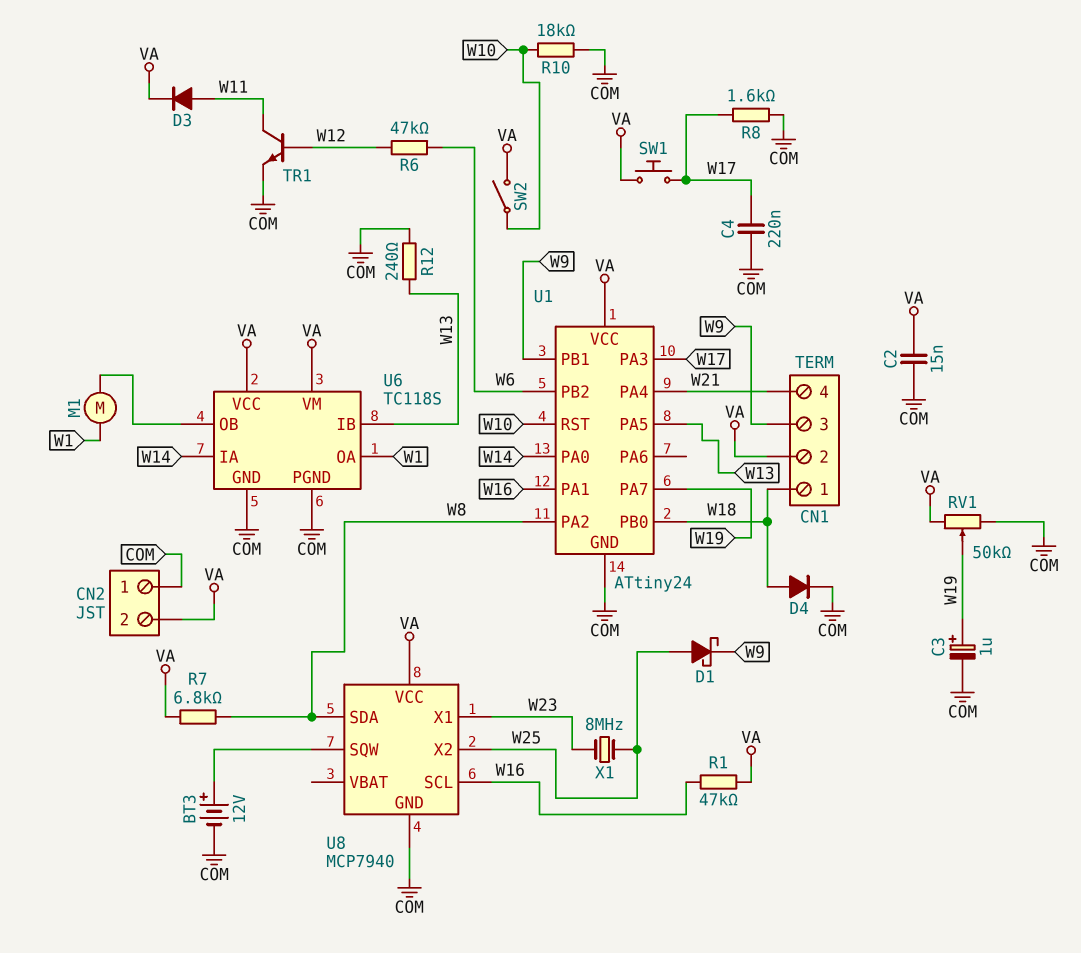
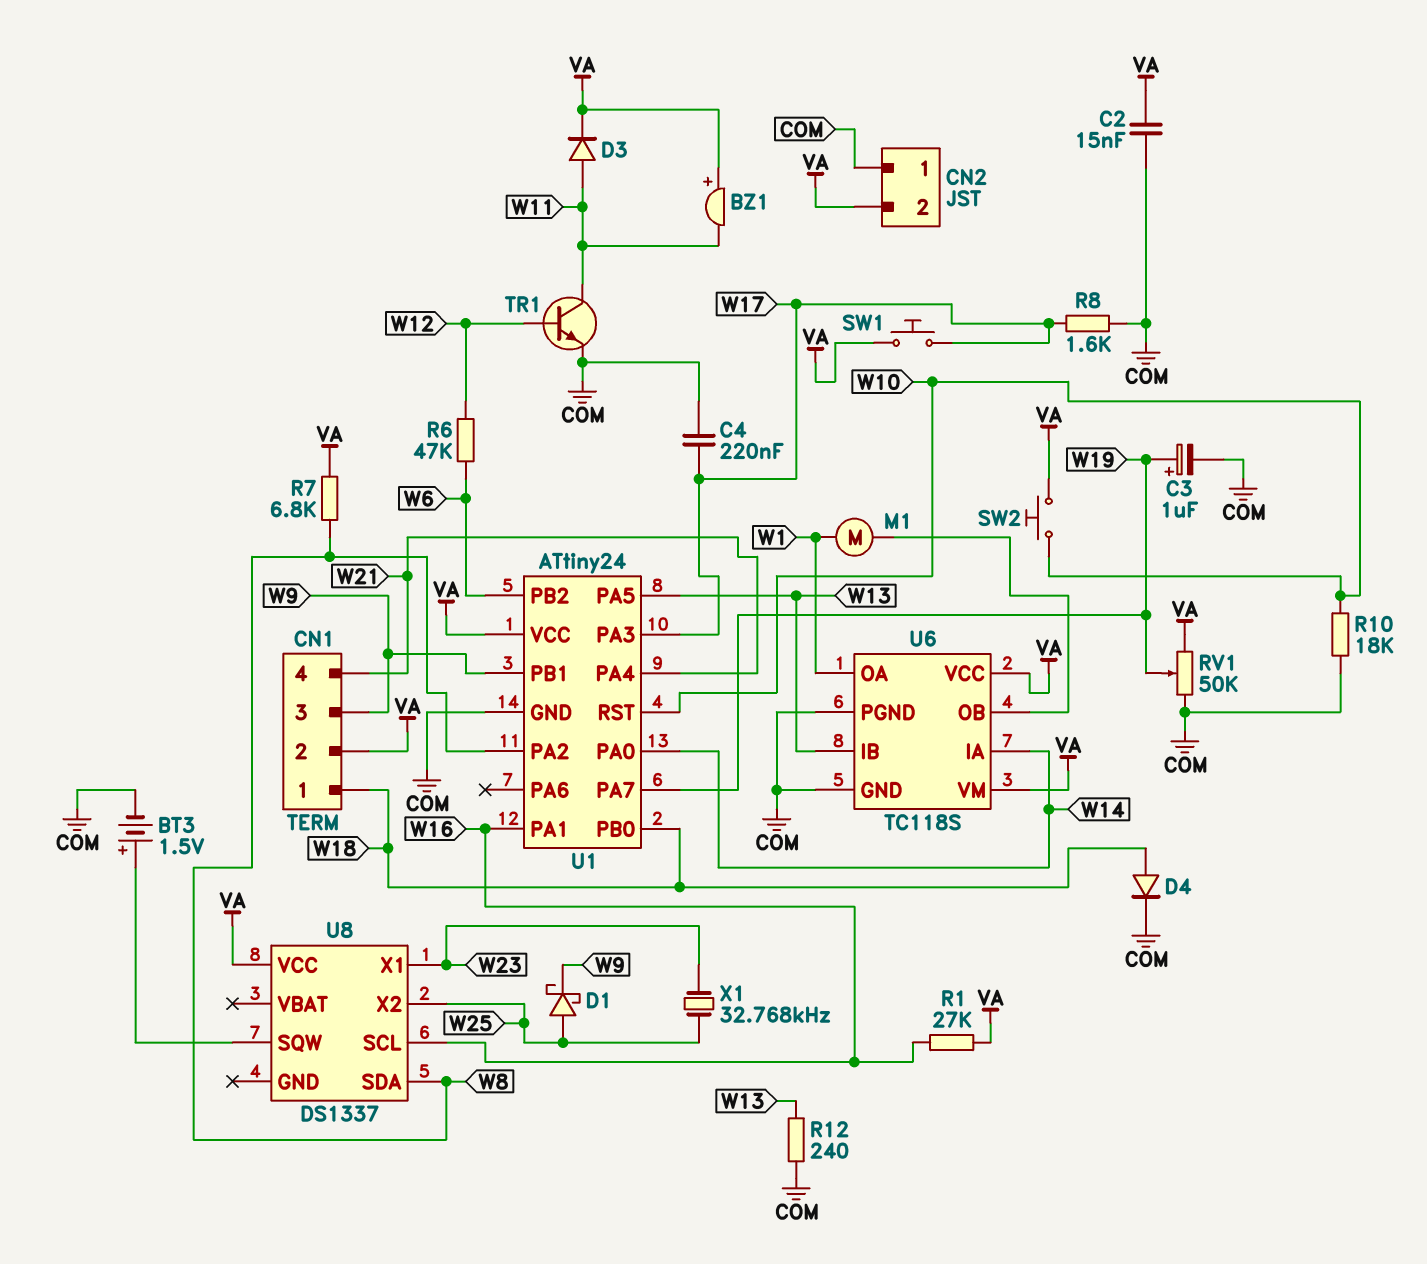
BT3: 12V (plus U8/SQW, minus COM) -> 1.5V (plus U8/SQW, minus COM)
BZ1: none -> buzzer (plus VA, minus W11)
R1: 47k (VA, W16) -> 27k (VA, W16)
SW2: switch (VA, W10) -> button (VA, W10)
U8: MCP7940 -> DS1337
U8 pin GND: COM -> none
X1: 8MHz (W23, W25) -> 32.768kHz (W23, W25)

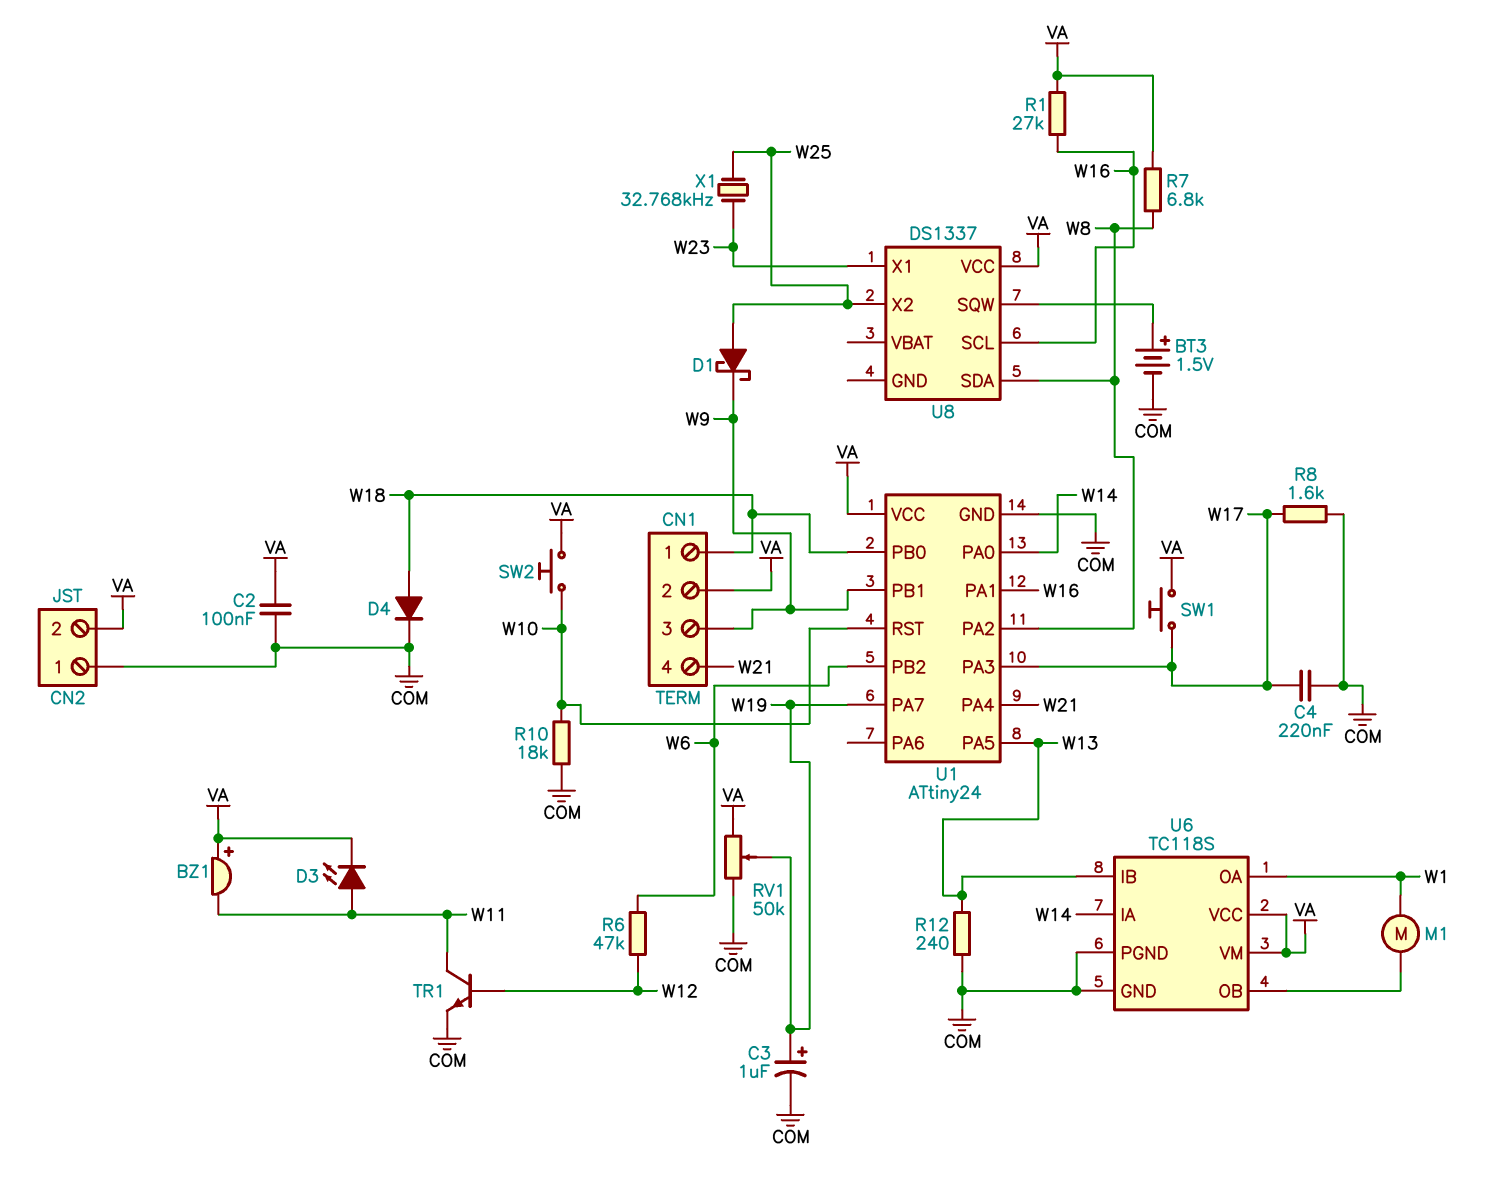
C2: 15nF (COM, VA) -> 100nF (COM, VA)
D3: diode (A W11, K VA) -> LED (A W11, K VA)

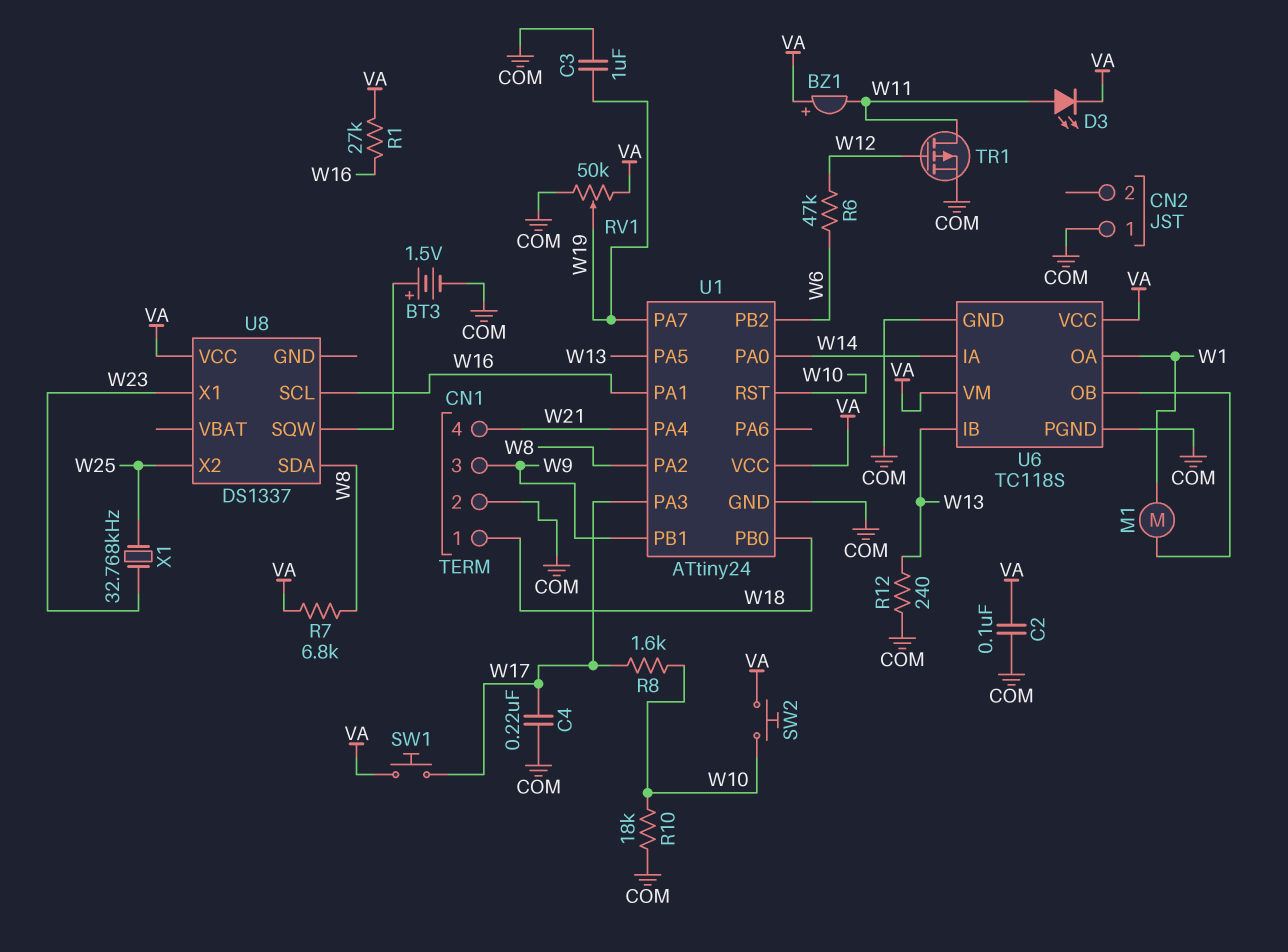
C3: 1uF (plus W19, minus COM) -> 1uF (COM, W19)
CN1 pin 2: VA -> COM
CN2 pin 2: VA -> none
D1: schottky (A W25, K W9) -> none
D4: diode (A W18, K COM) -> none
R8: 1.6k (COM, W17) -> 1.6k (W10, W17)
TR1: NPN (B W12, C W11, E COM) -> PMOS (G W12, D W11, S COM)

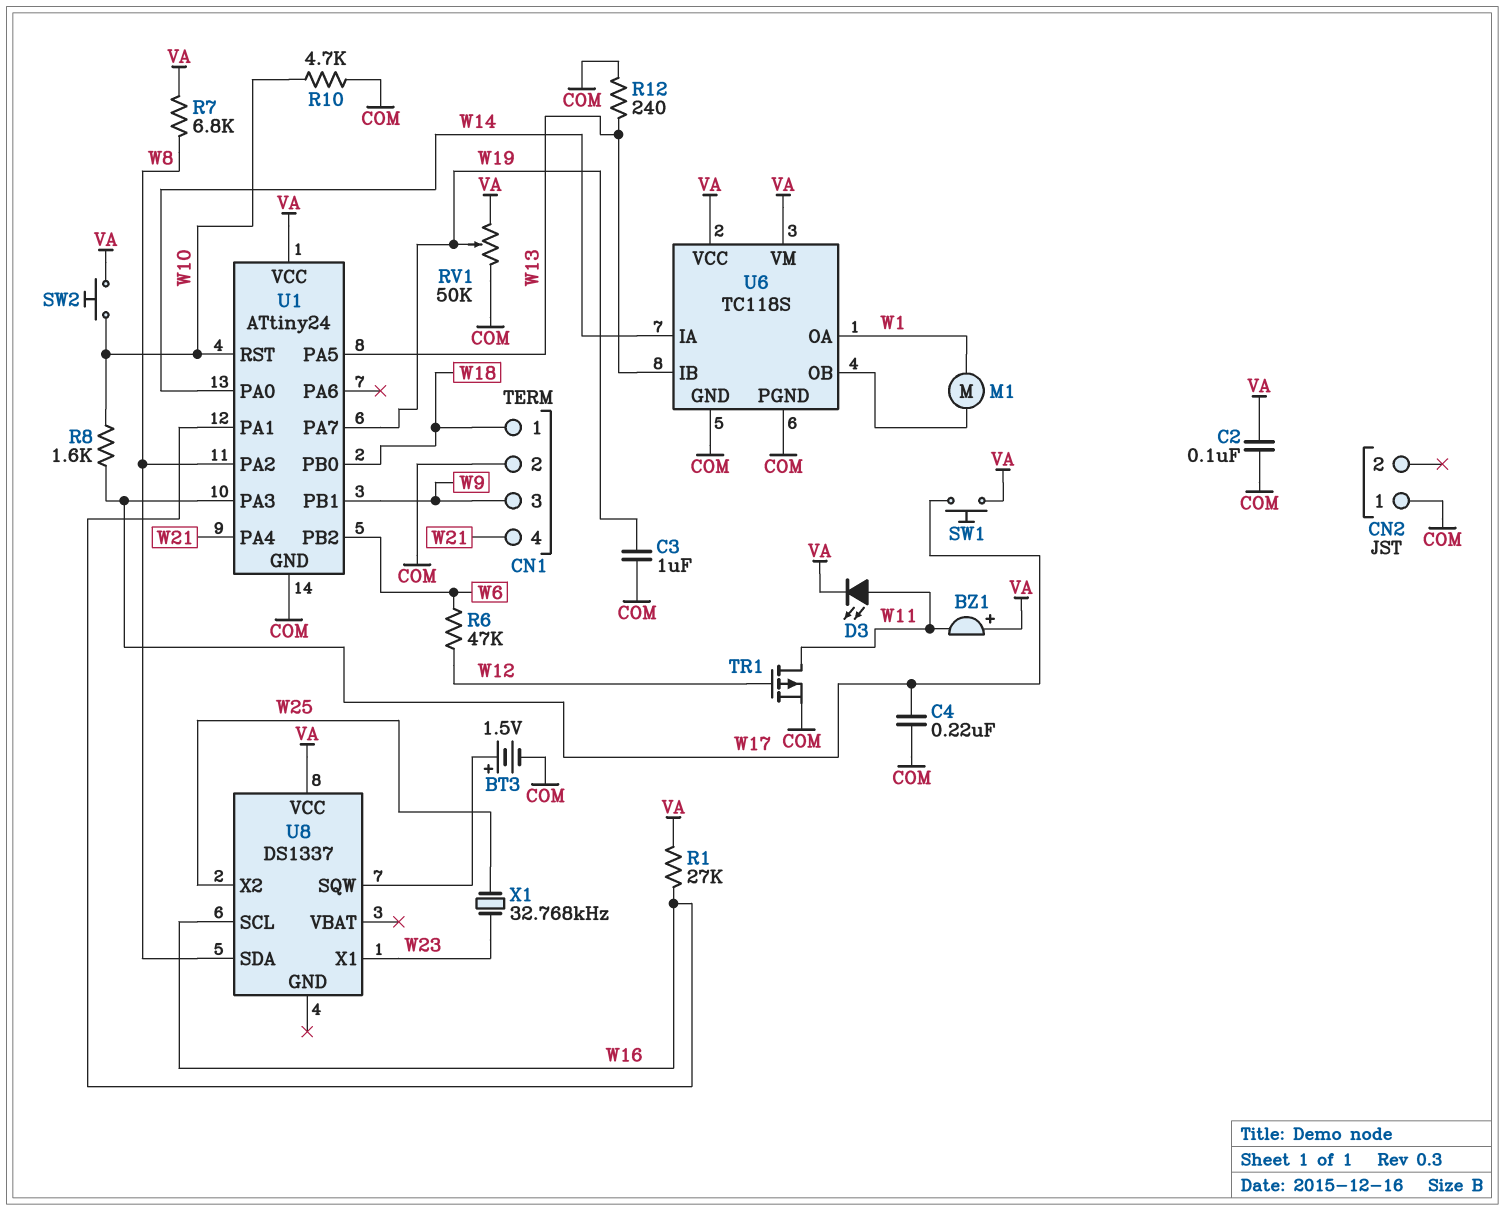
R10: 18k (COM, W10) -> 4.7k (COM, W10)

